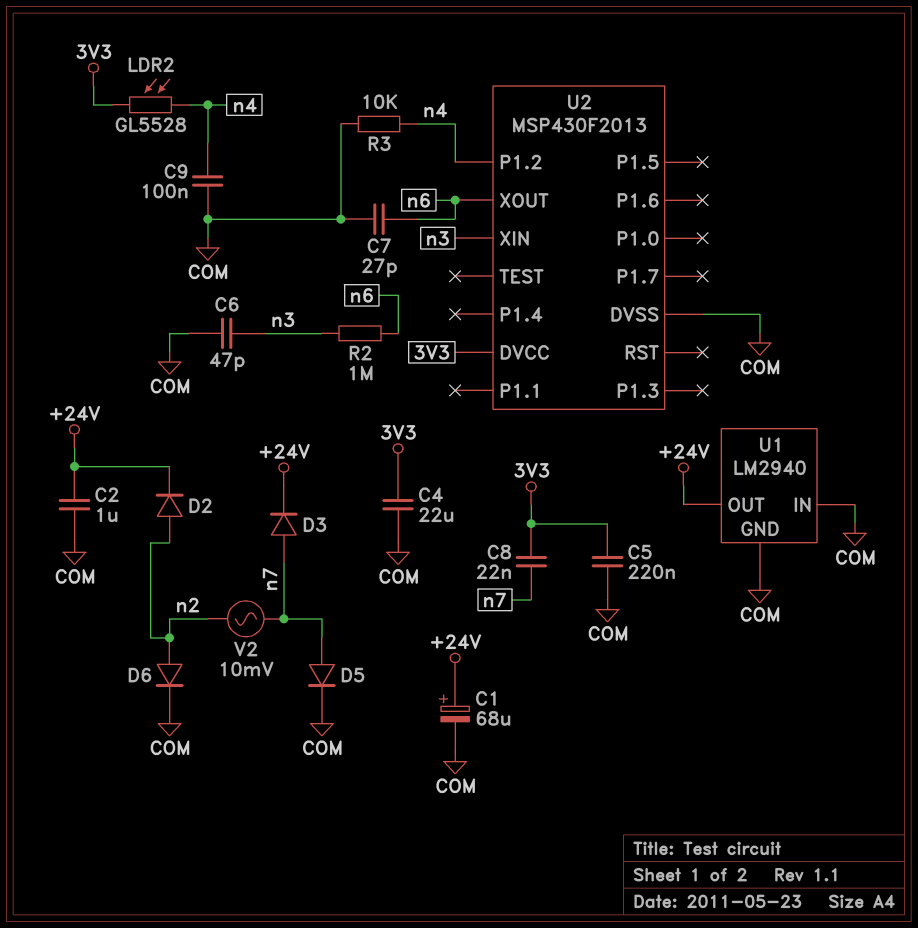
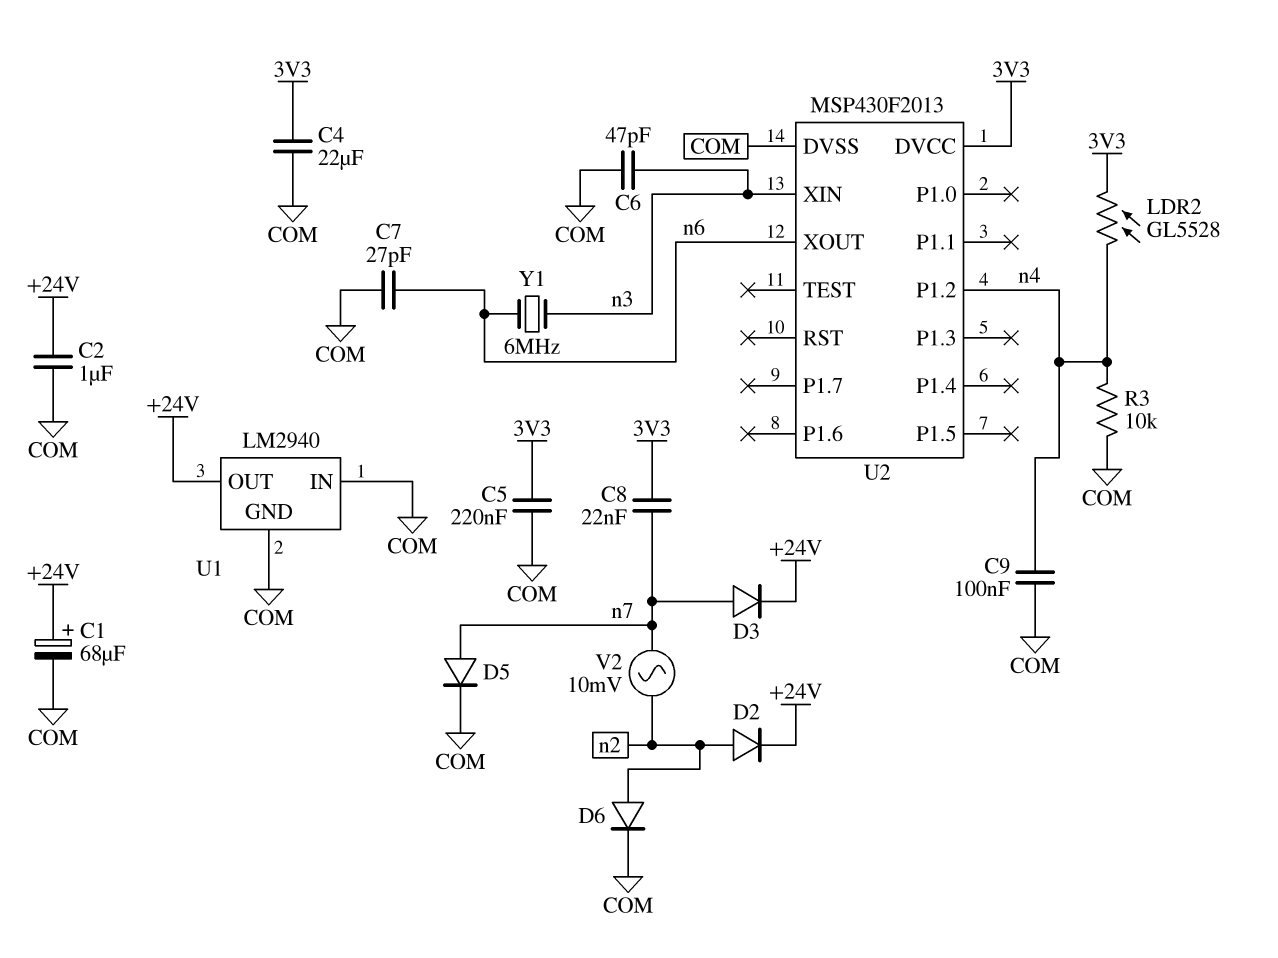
R2: 1M (n3, n6) -> none
Y1: none -> 6MHz (n3, n6)

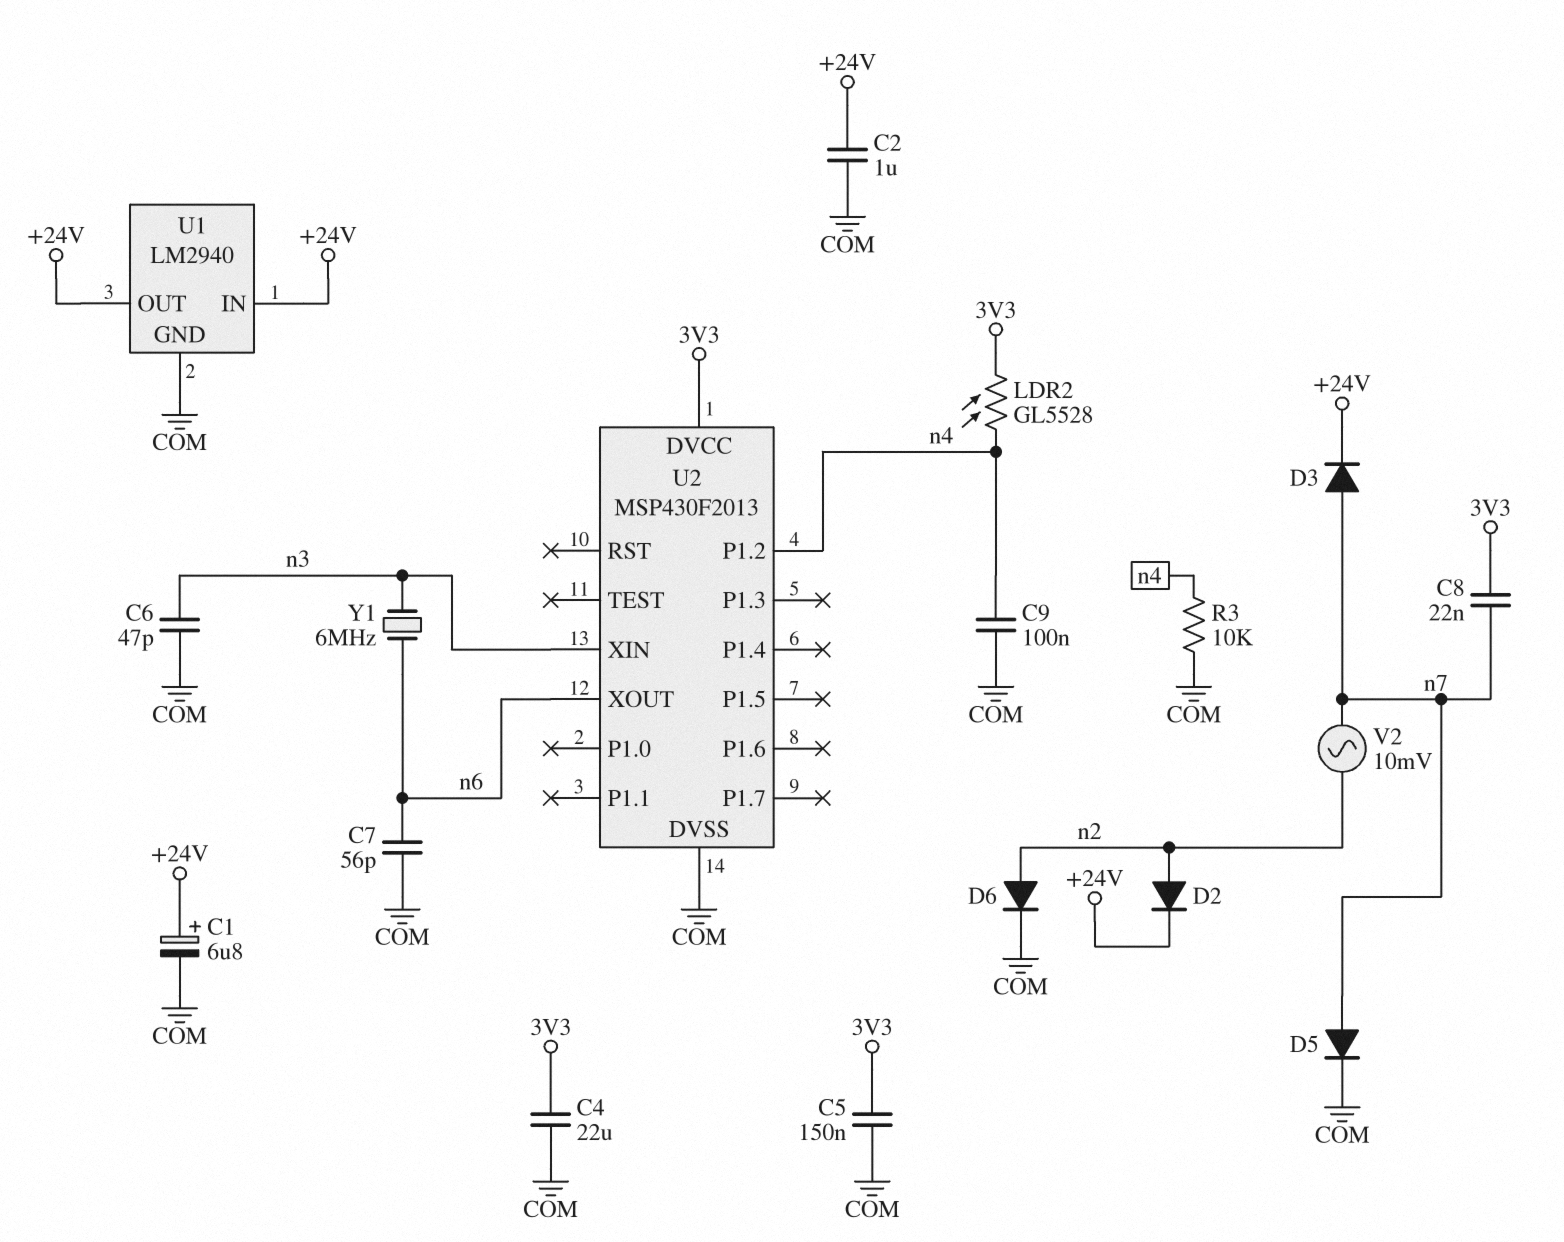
C1: 68uF (plus +24V, minus COM) -> 6.8uF (plus +24V, minus COM)
C5: 220nF (3V3, COM) -> 150nF (3V3, COM)
C7: 27pF (COM, n6) -> 56pF (COM, n6)
U1 pin IN: COM -> +24V

